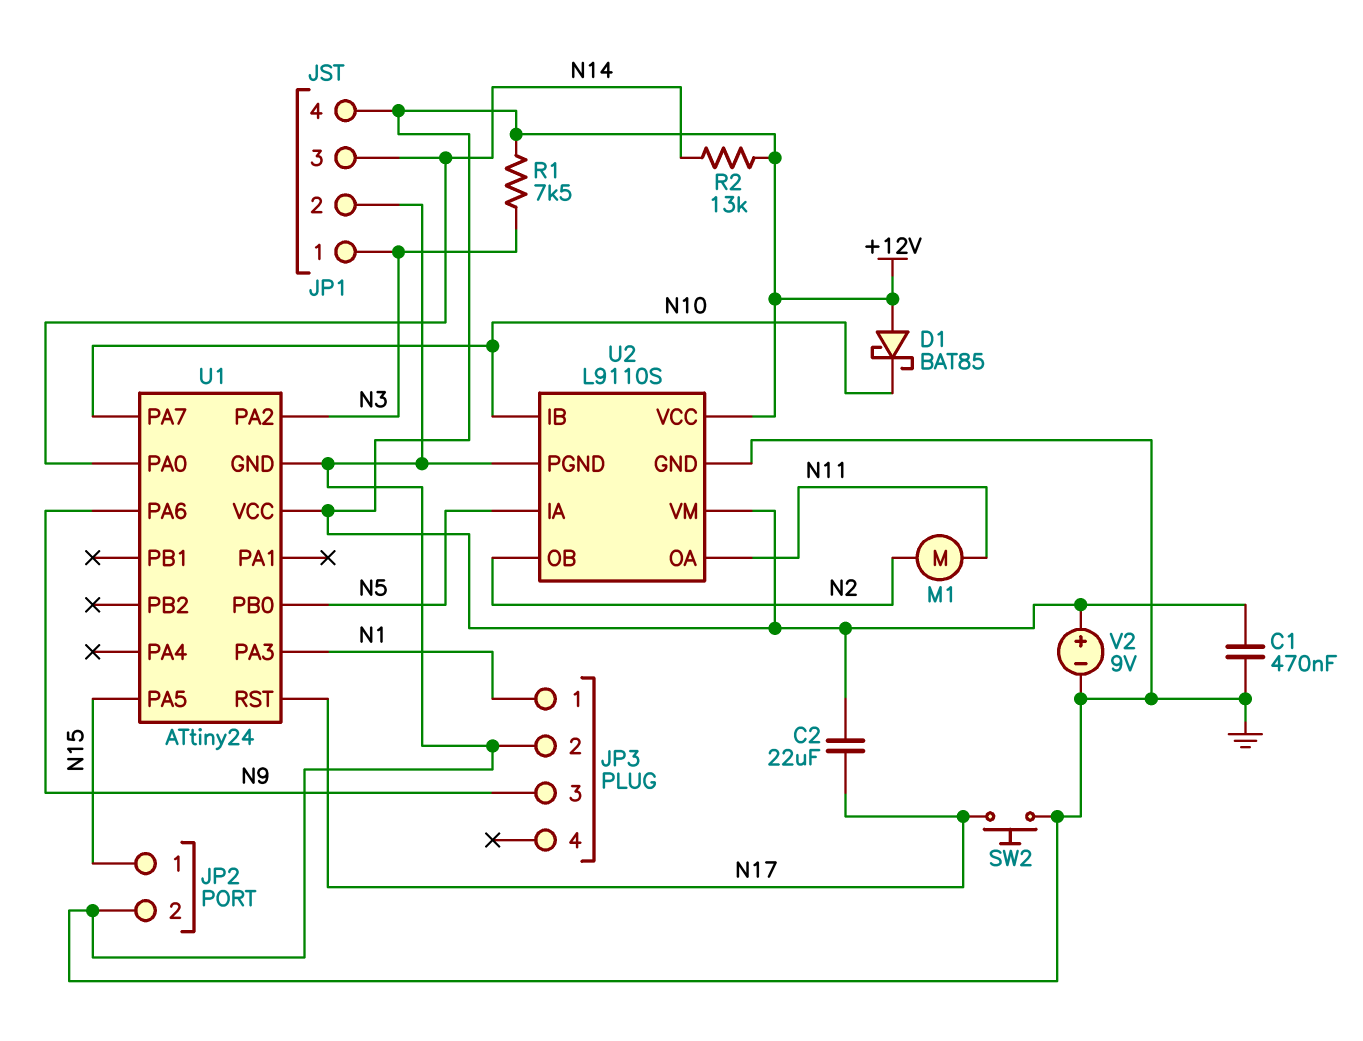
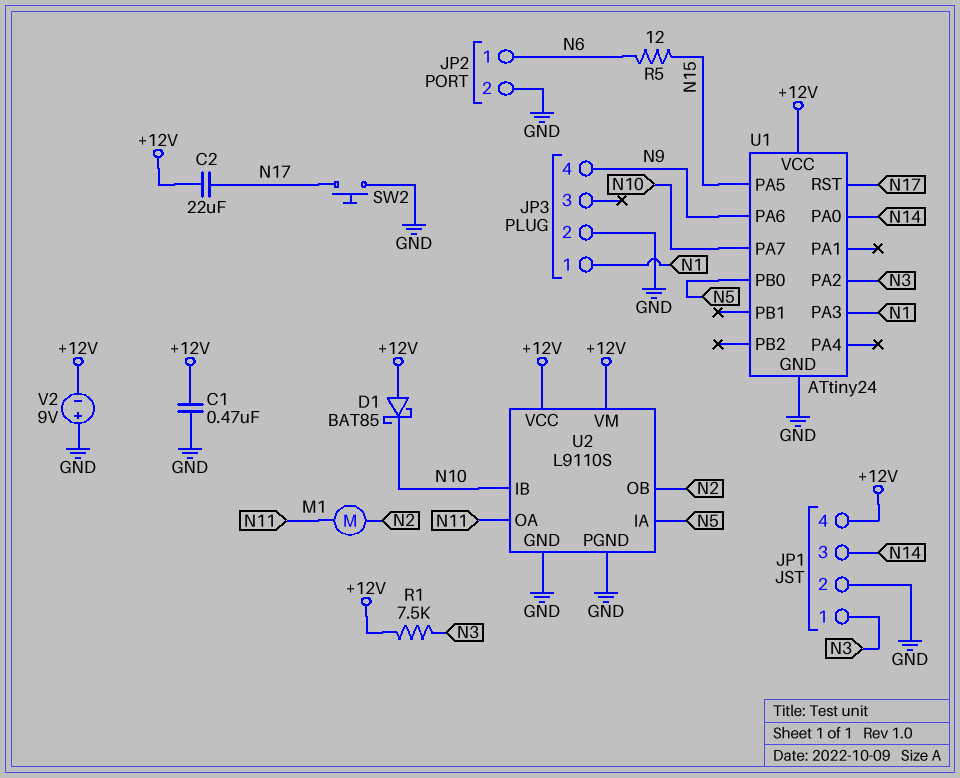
JP2 pin 1: N15 -> N6
JP3 pin 3: N9 -> none
JP3 pin 4: none -> N9
R2: 13k (+12V, N14) -> none
R5: none -> 12 (N6, N15)
V2: 9V (plus +12V, minus GND) -> 9V (plus GND, minus +12V)

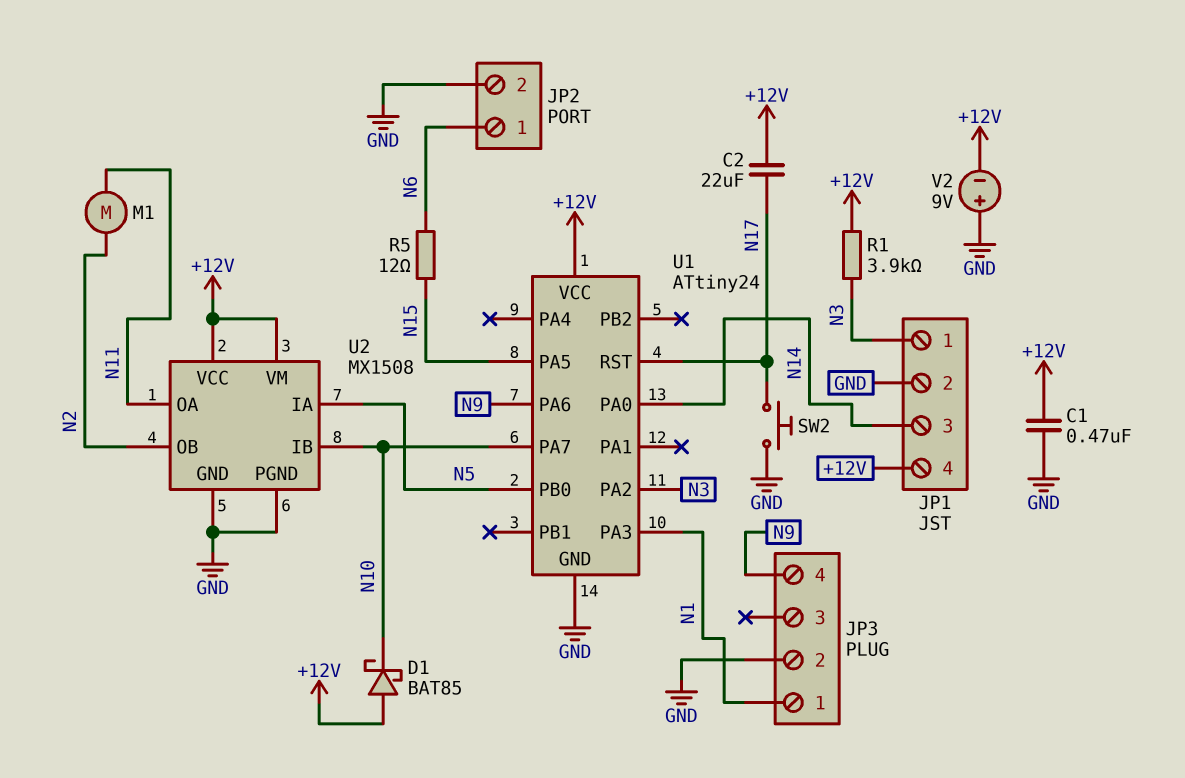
R1: 7.5k (+12V, N3) -> 3.9k (+12V, N3)
U2: L9110S -> MX1508

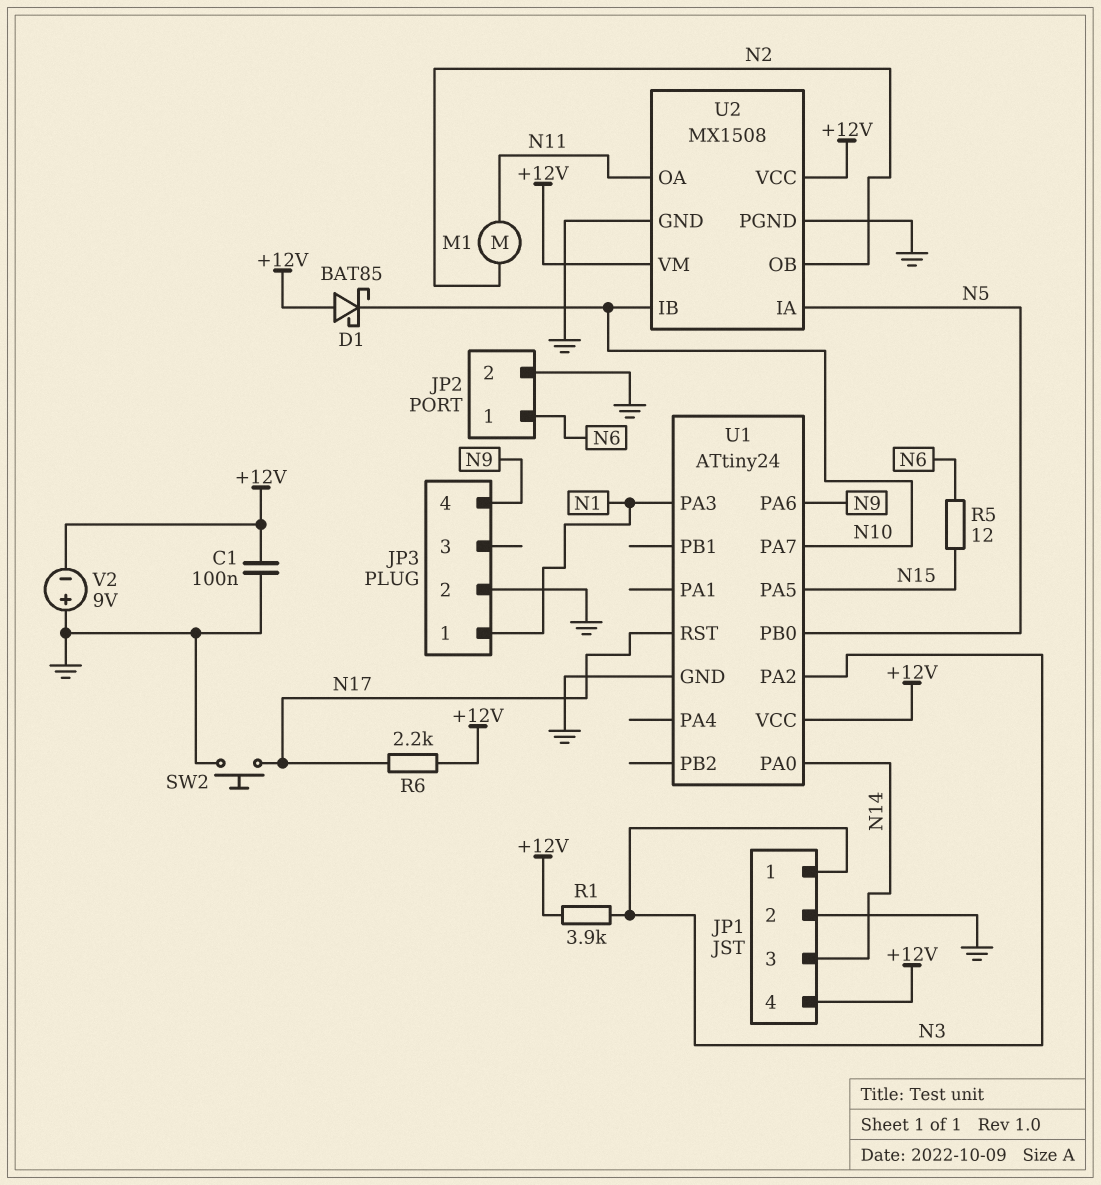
C1: 470nF (+12V, GND) -> 100nF (+12V, GND)
C2: 22uF (+12V, N17) -> none
R6: none -> 2.2k (+12V, N17)

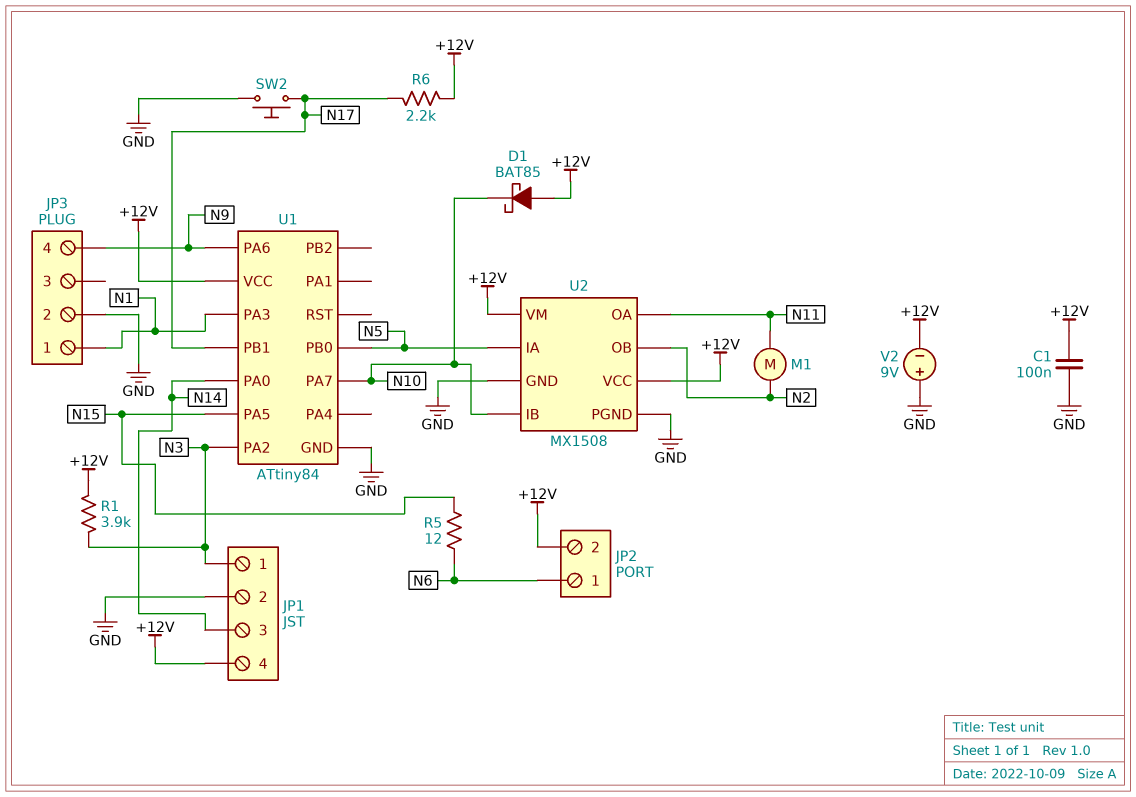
JP2 pin 2: GND -> +12V
U1: ATtiny24 -> ATtiny84
U1 pin PB1: none -> N17
U1 pin RST: N17 -> none

